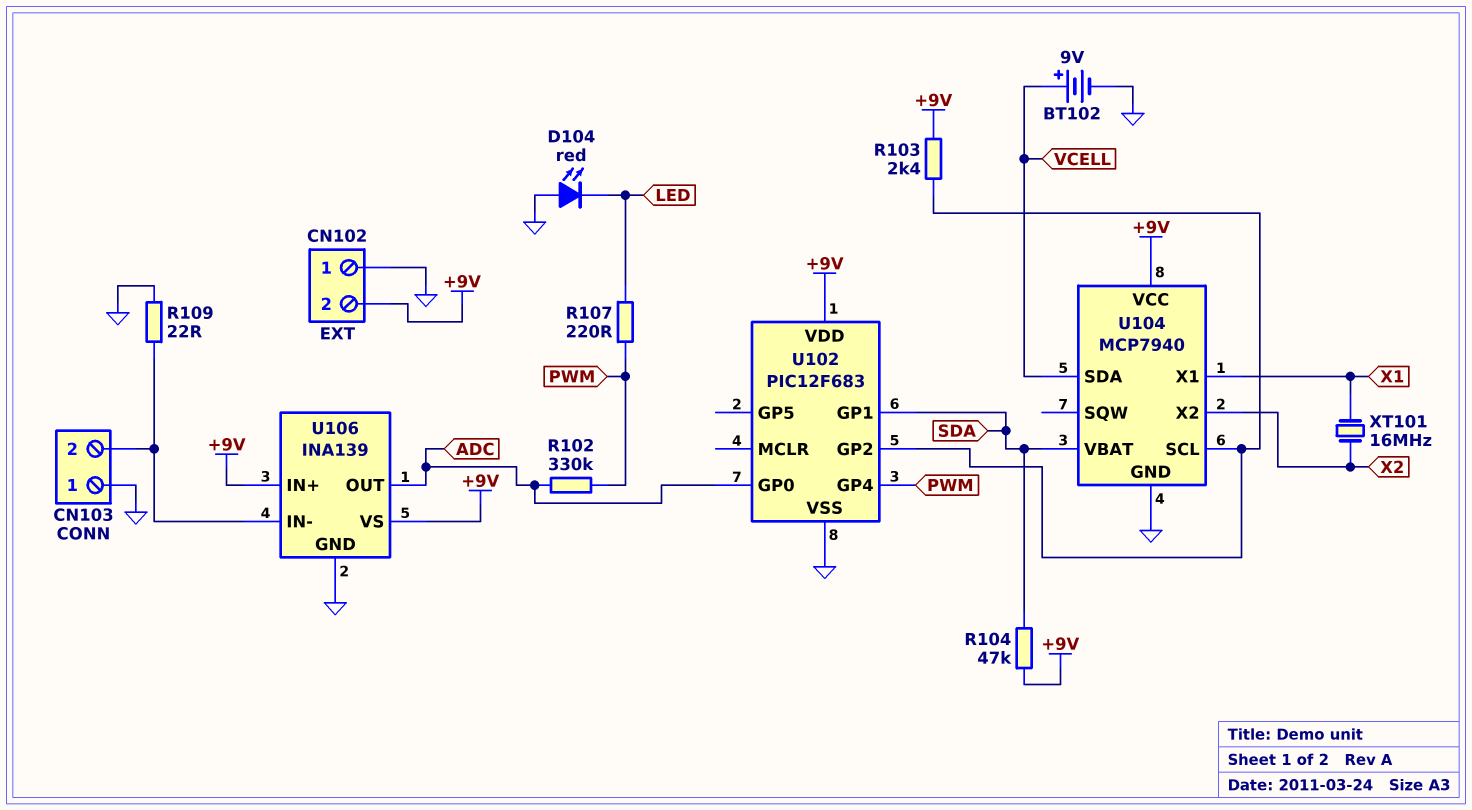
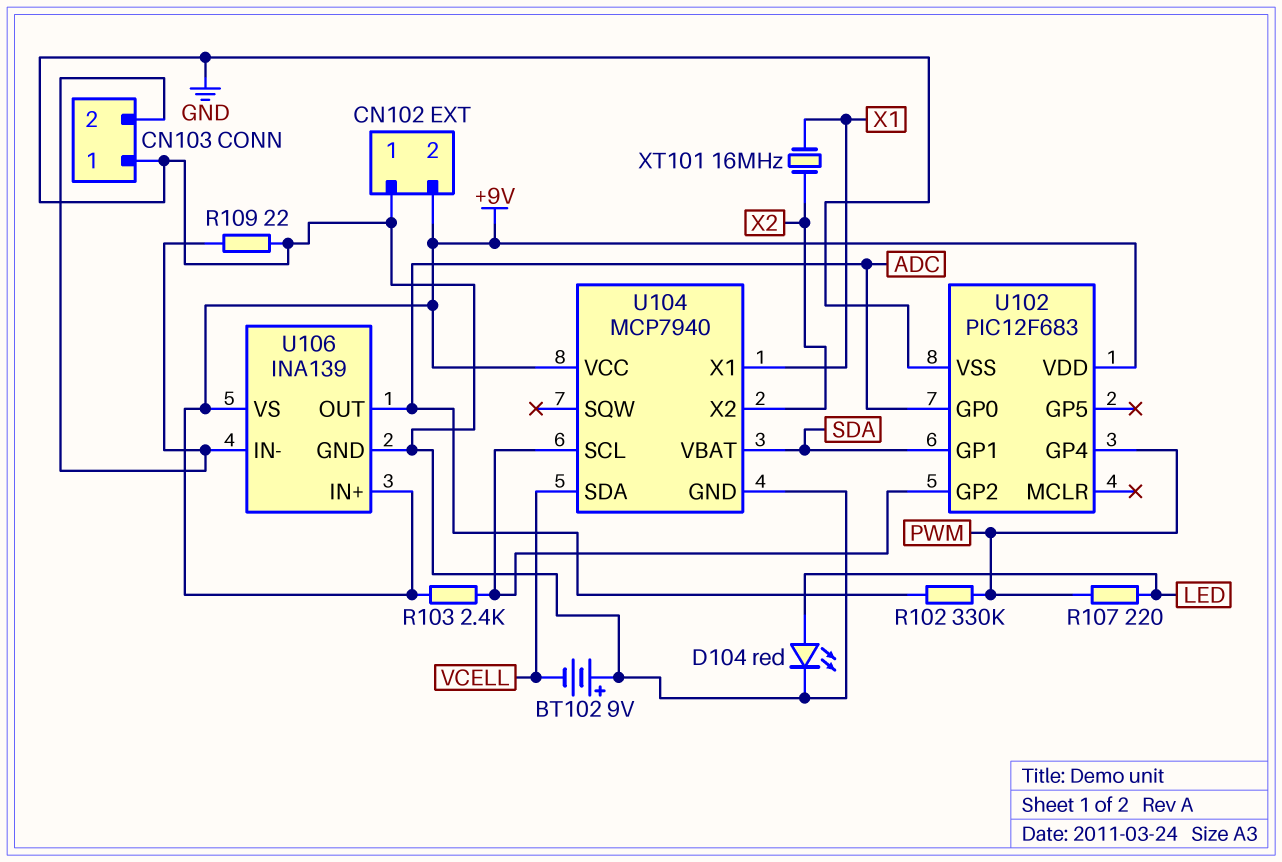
BT102: 9V (plus VCELL, minus GND) -> 9V (plus GND, minus VCELL)
D104: LED red (A GND, K LED) -> LED red (A LED, K GND)
R104: 47k (+9V, SDA) -> none

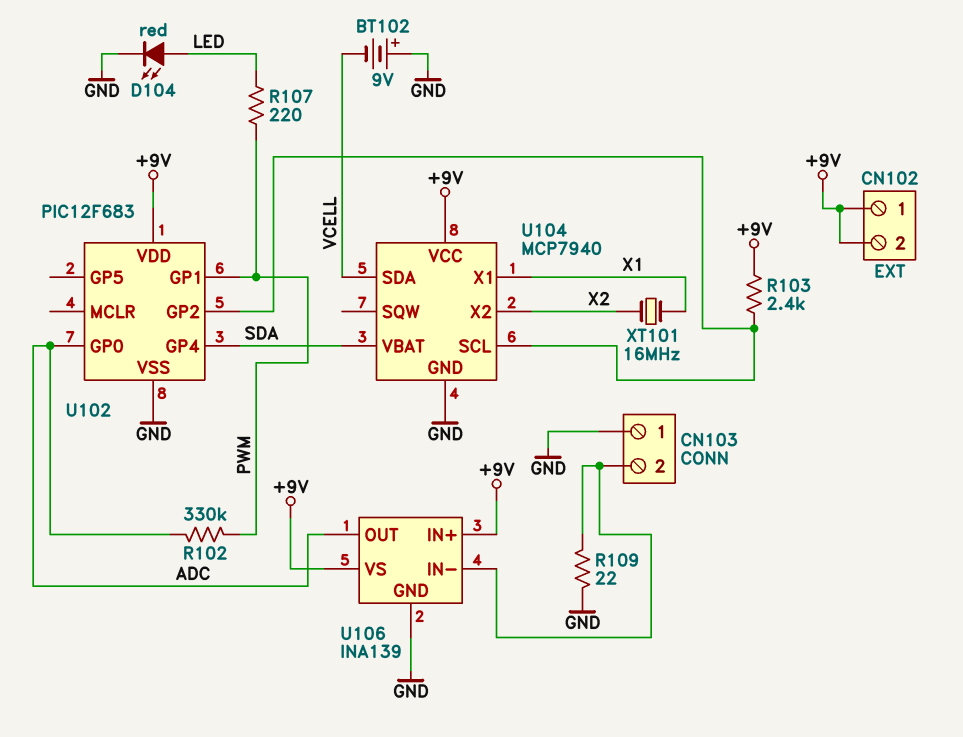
CN102 pin 1: GND -> +9V
U102 pin GP1: SDA -> PWM
U102 pin GP4: PWM -> SDA

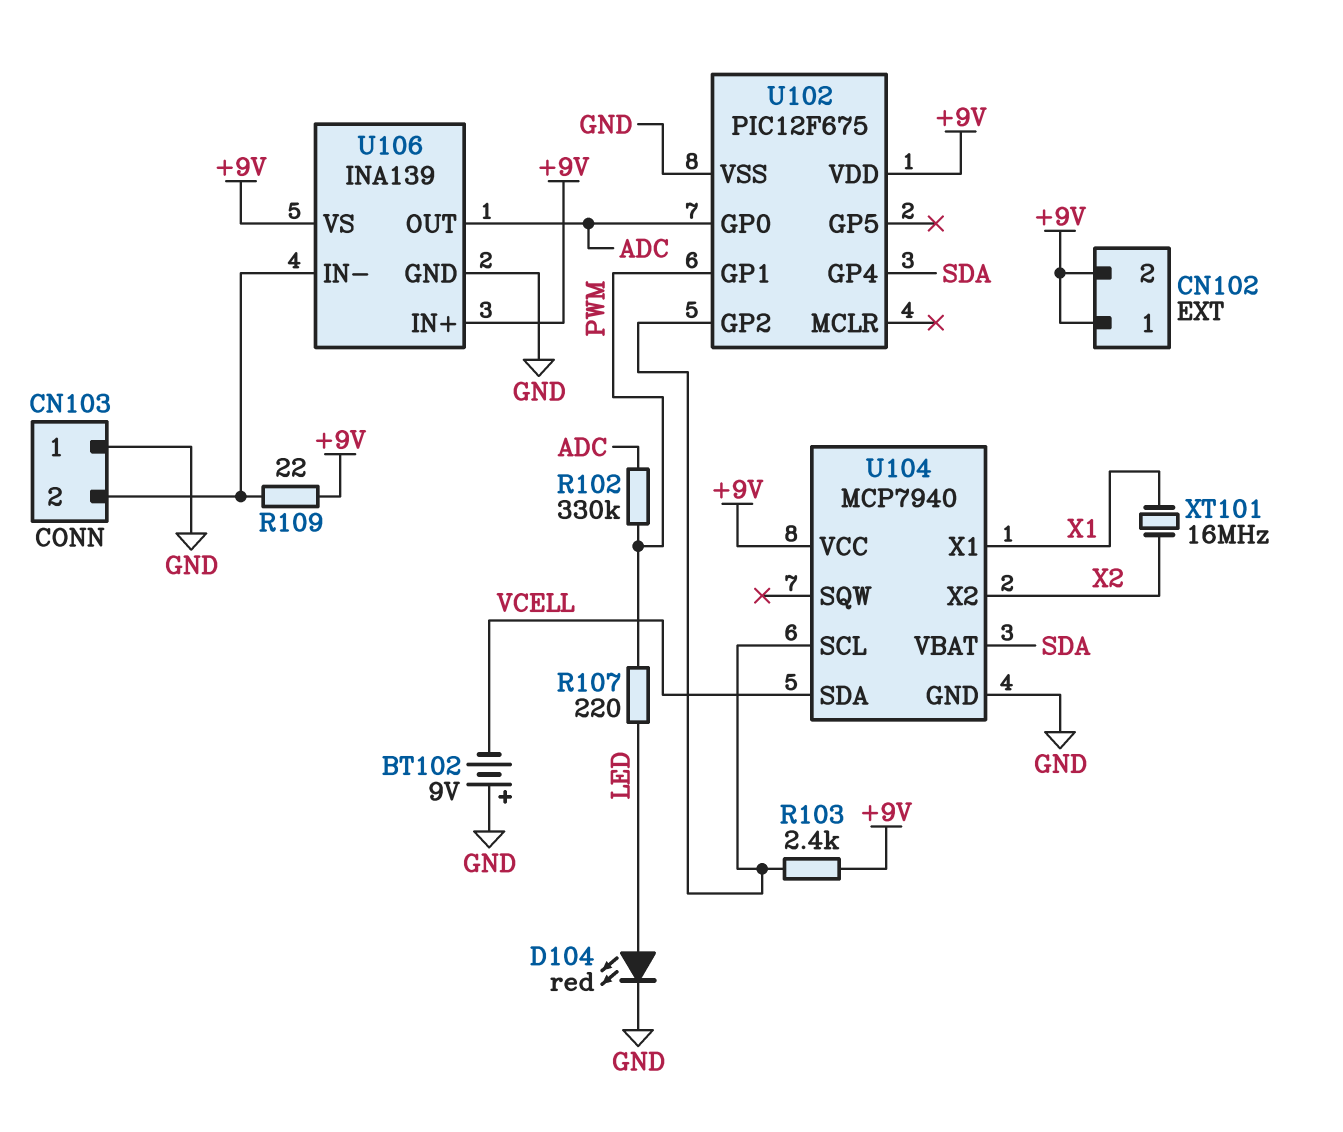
R109: 22 (CN103/2, GND) -> 22 (+9V, CN103/2)
U102: PIC12F683 -> PIC12F675

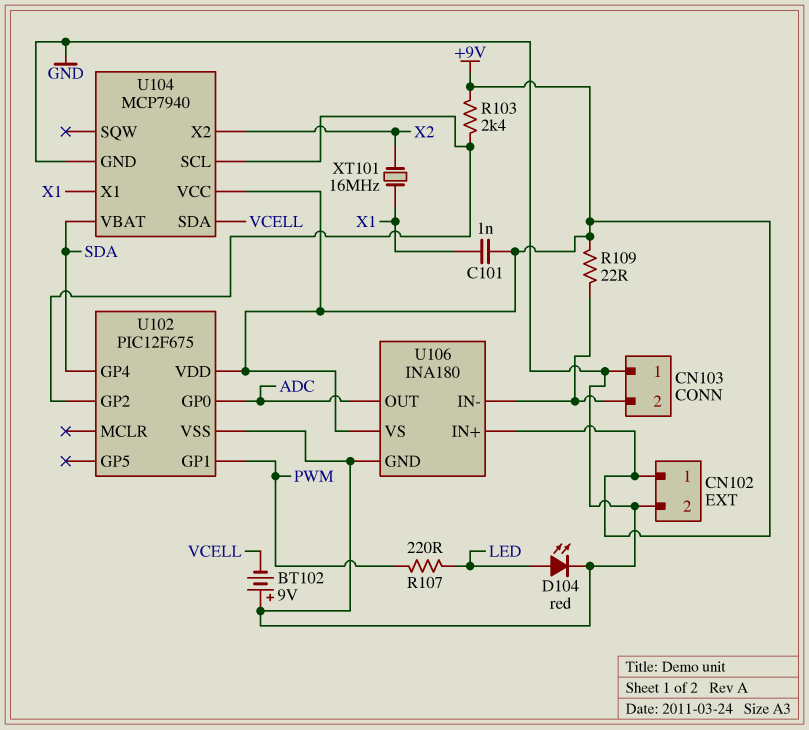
C101: none -> 1nF (+9V, X1)
CN102 pin 2: +9V -> GND
R102: 330k (ADC, PWM) -> none
U106: INA139 -> INA180

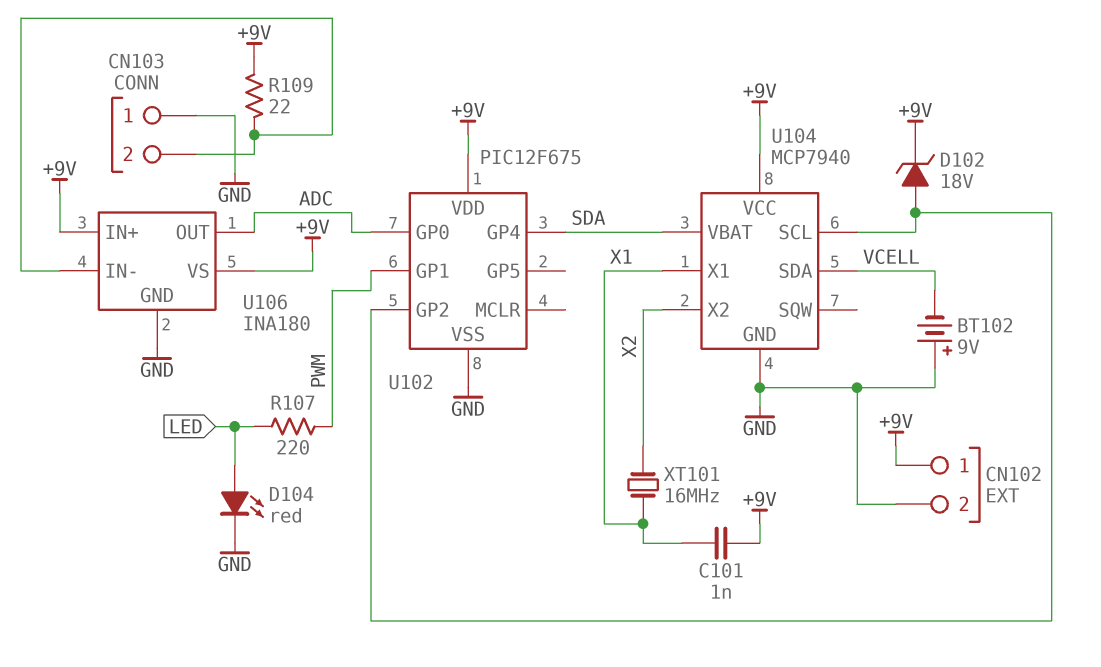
D102: none -> zener 18V (A U102/GP2, K +9V)
R103: 2.4k (+9V, U102/GP2) -> none

